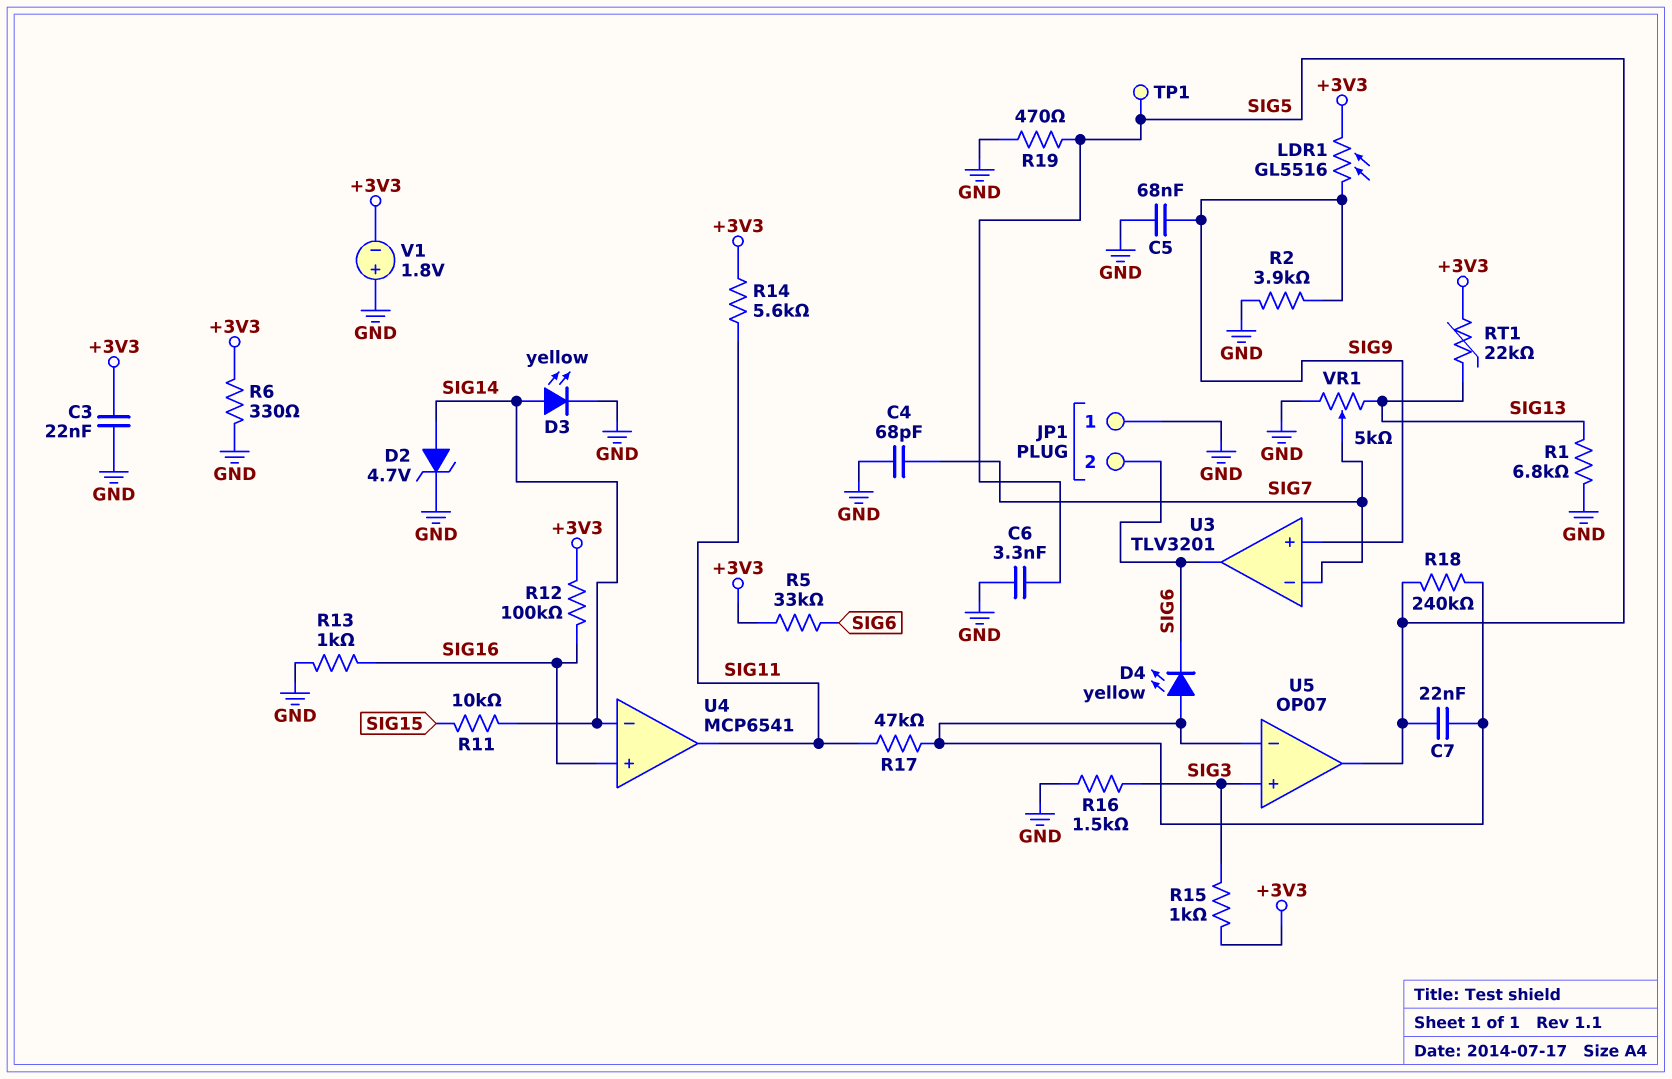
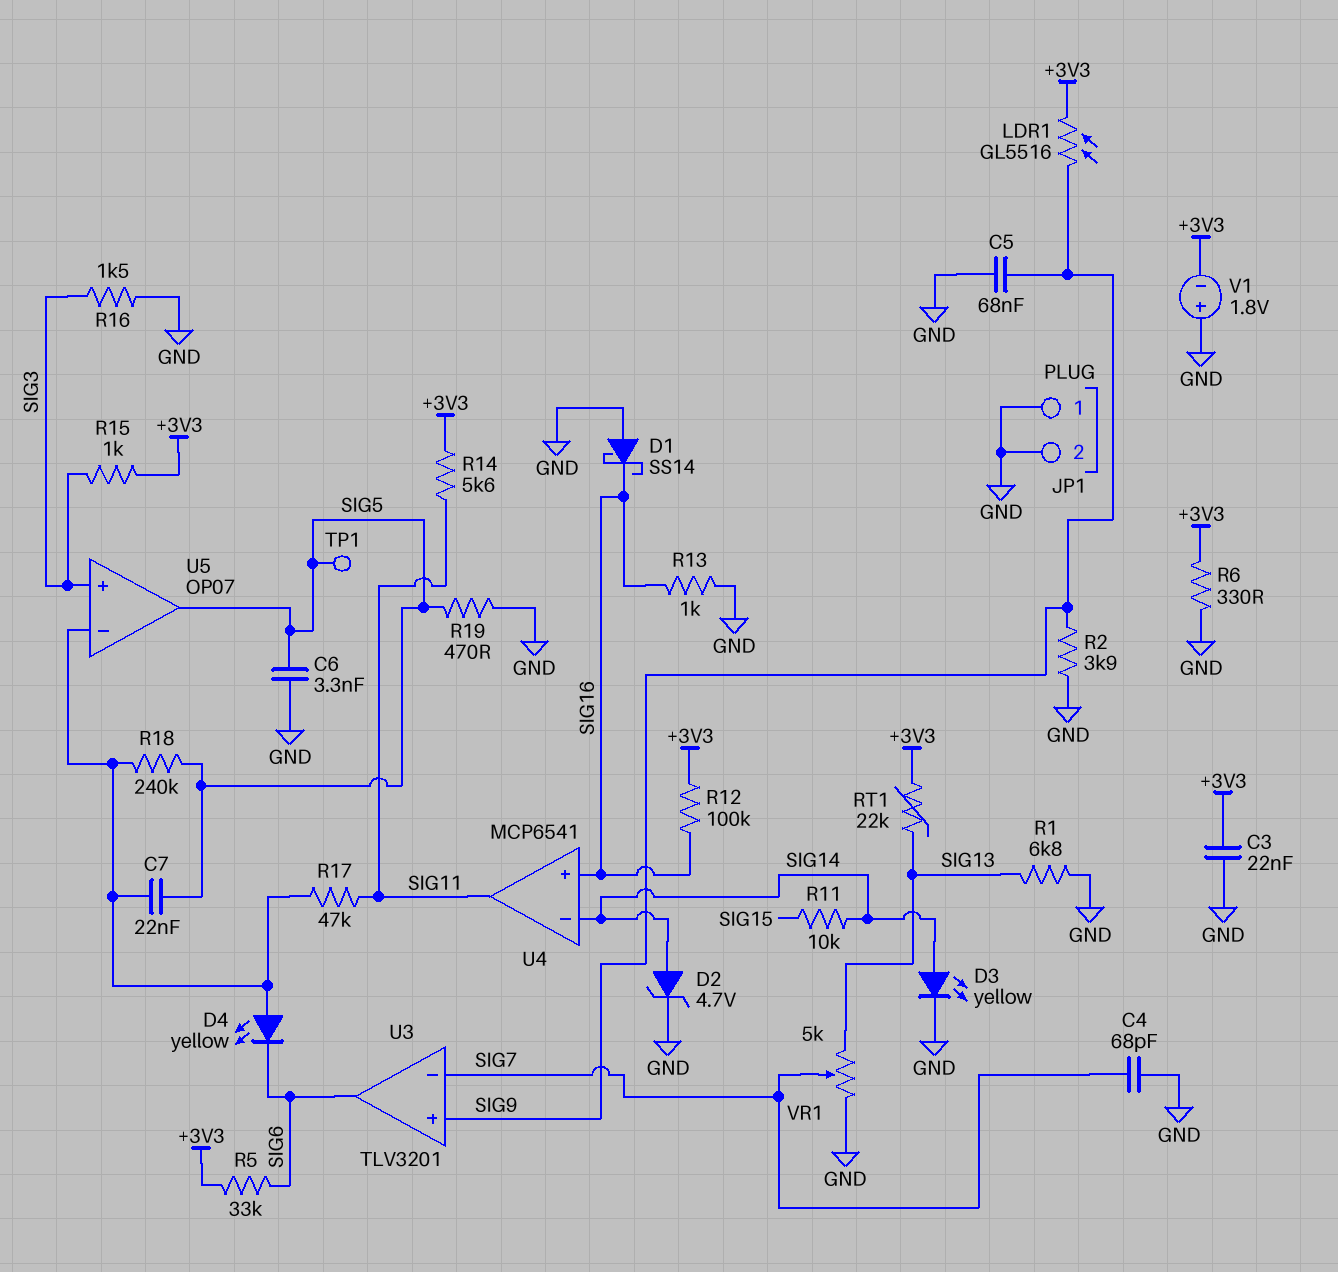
D1: none -> schottky SS14 (A GND, K SIG16)
JP1 pin 2: SIG6 -> GND

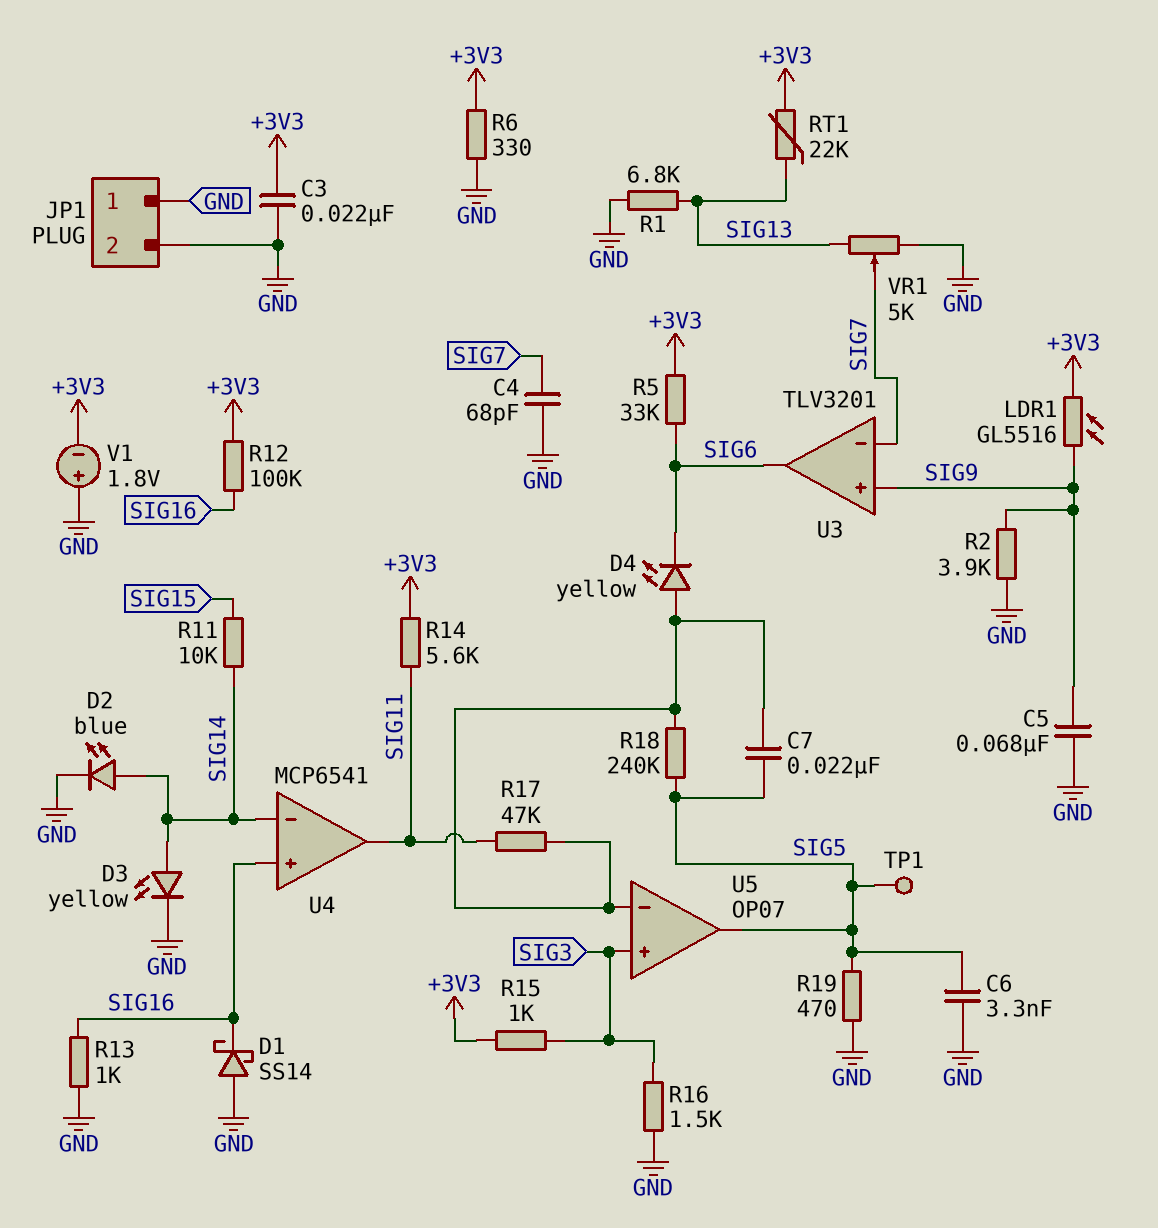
D2: zener 4.7V (A SIG14, K GND) -> LED blue (A SIG14, K GND)

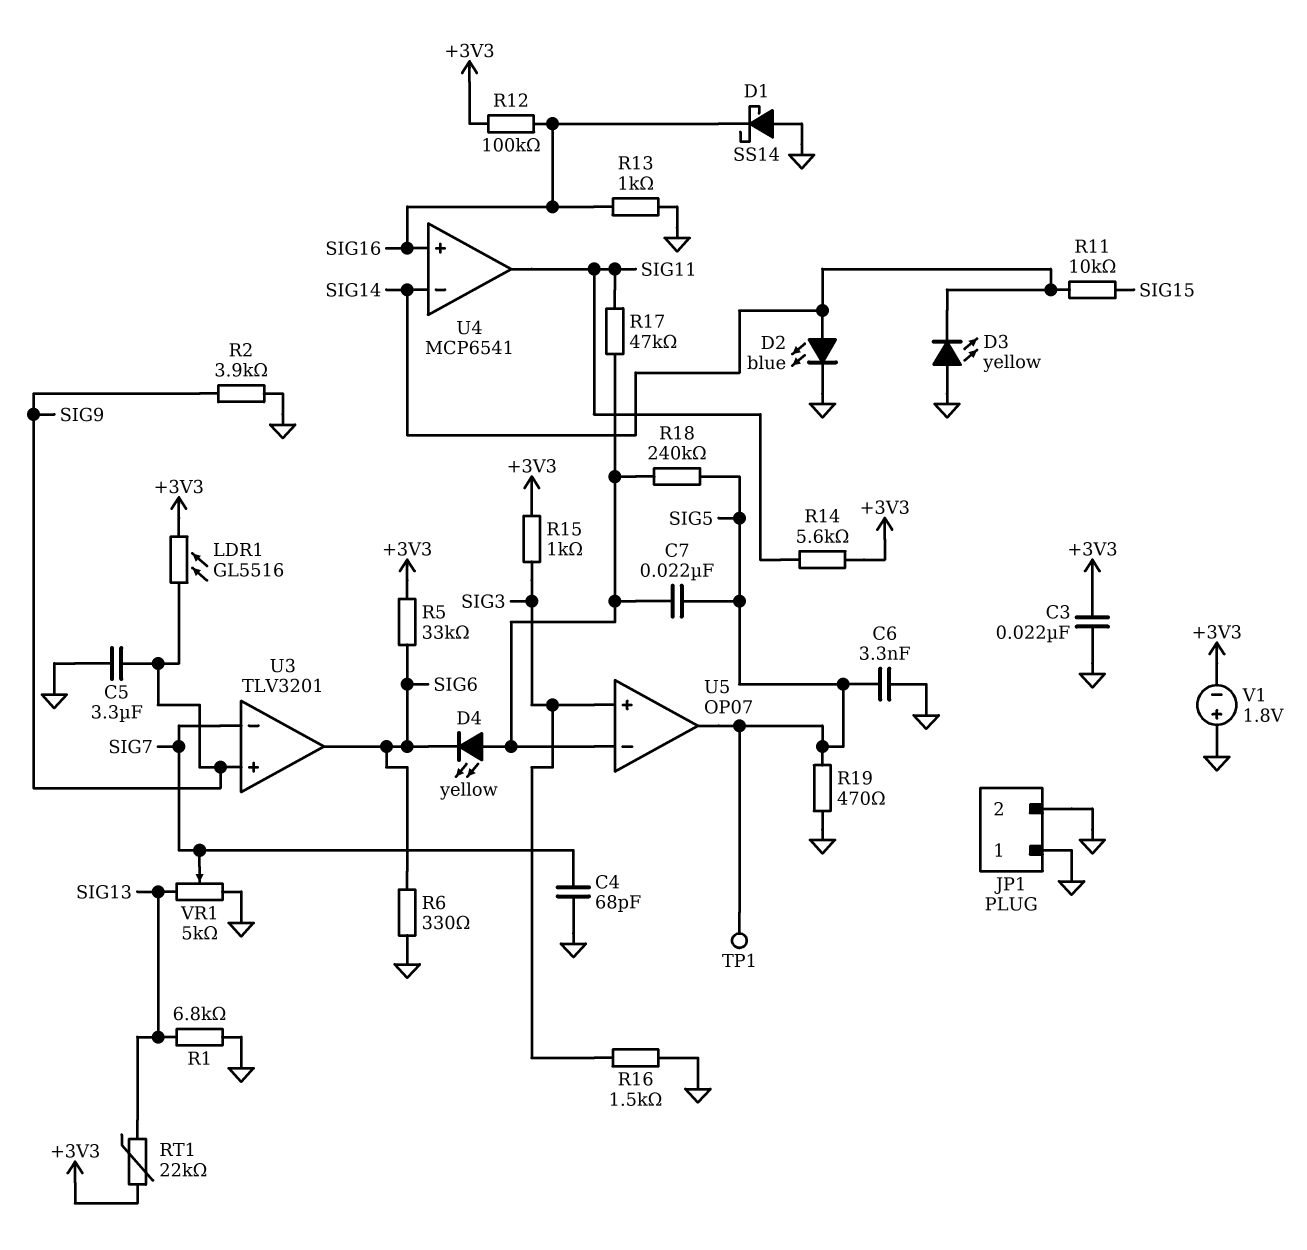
C5: 68nF (GND, SIG9) -> 3.3uF (GND, SIG9)
D3: LED yellow (A SIG14, K GND) -> LED yellow (A GND, K SIG14)
R6: 330 (+3V3, GND) -> 330 (GND, SIG6)

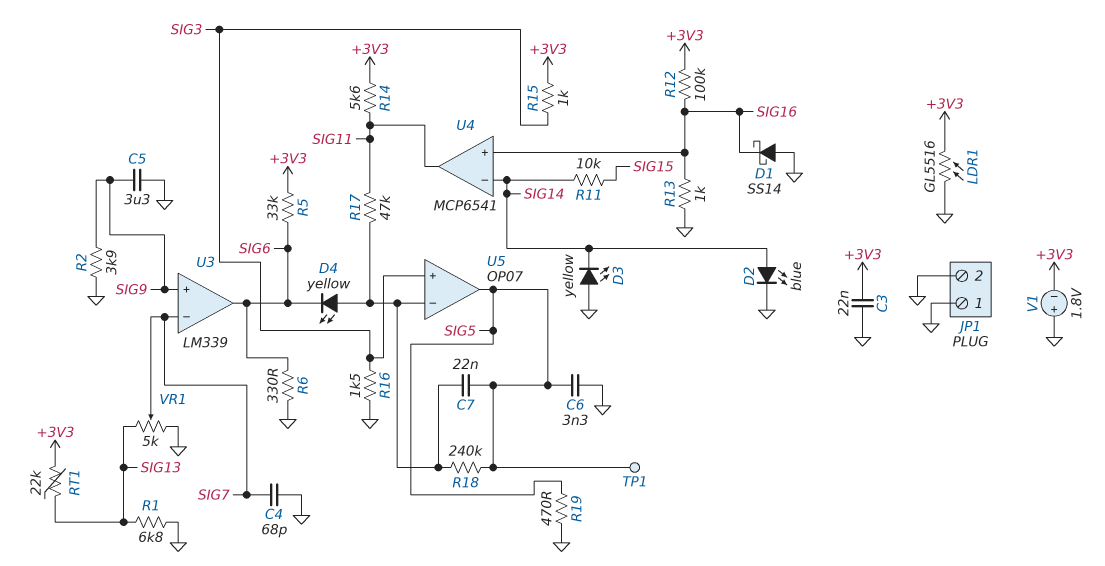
LDR1: GL5516 (+3V3, SIG9) -> GL5516 (+3V3, GND)
U3: TLV3201 -> LM339

